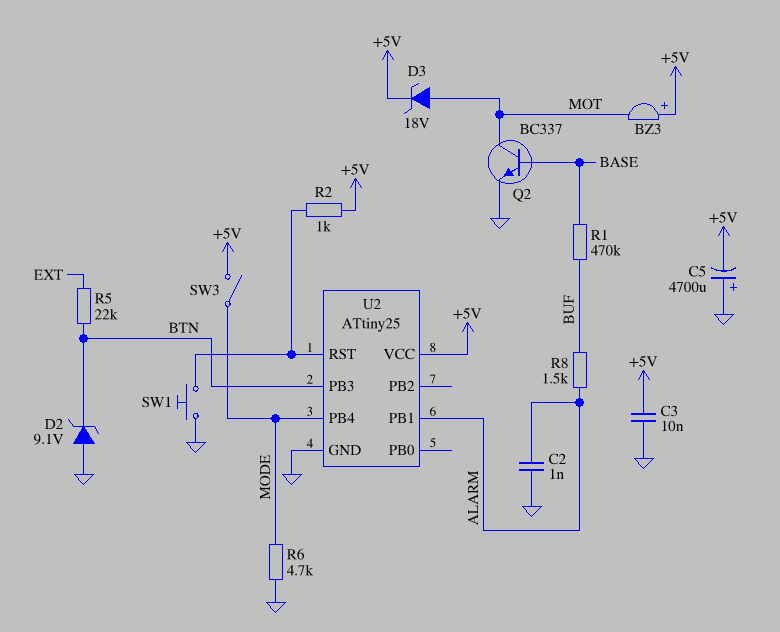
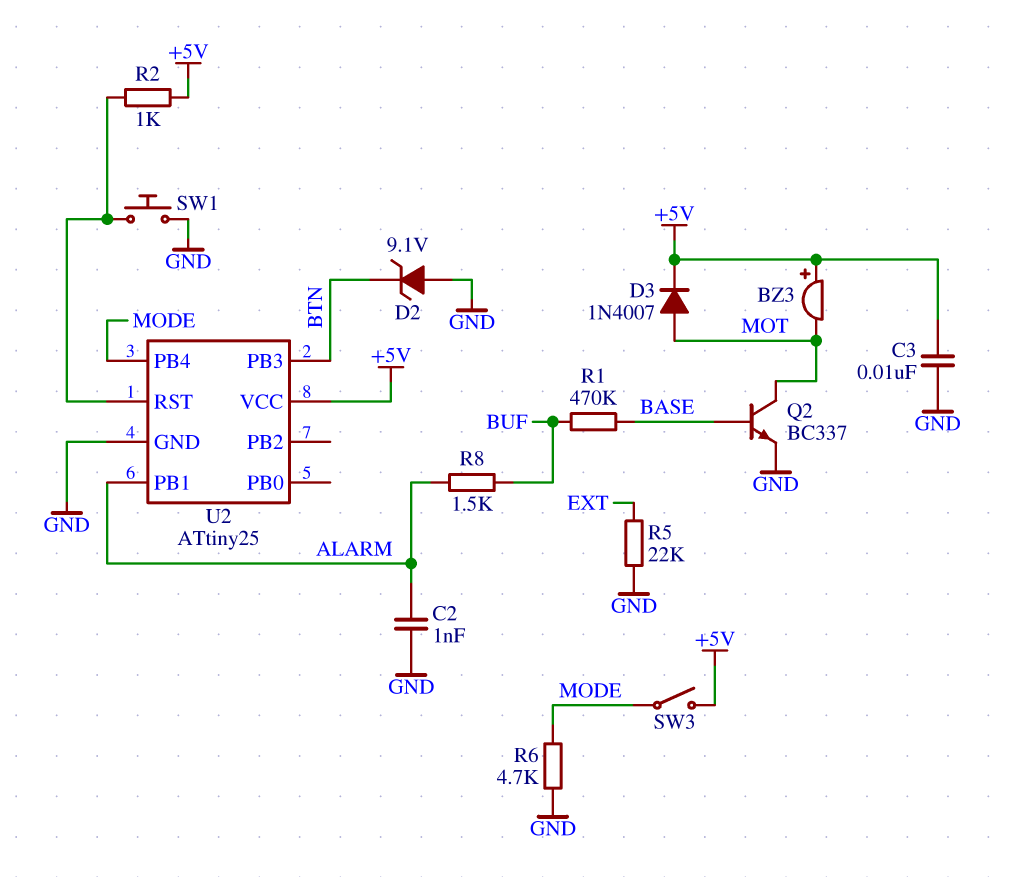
C5: 4700uF (plus GND, minus +5V) -> none
D3: zener 18V (A MOT, K +5V) -> diode 1N4007 (A MOT, K +5V)
R5: 22k (BTN, EXT) -> 22k (EXT, GND)

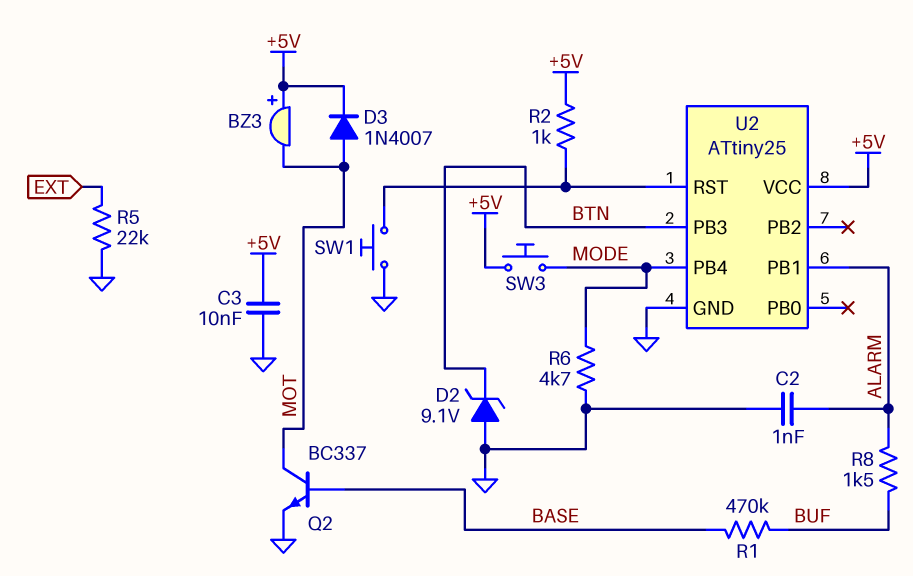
SW3: switch (+5V, MODE) -> button (+5V, MODE)

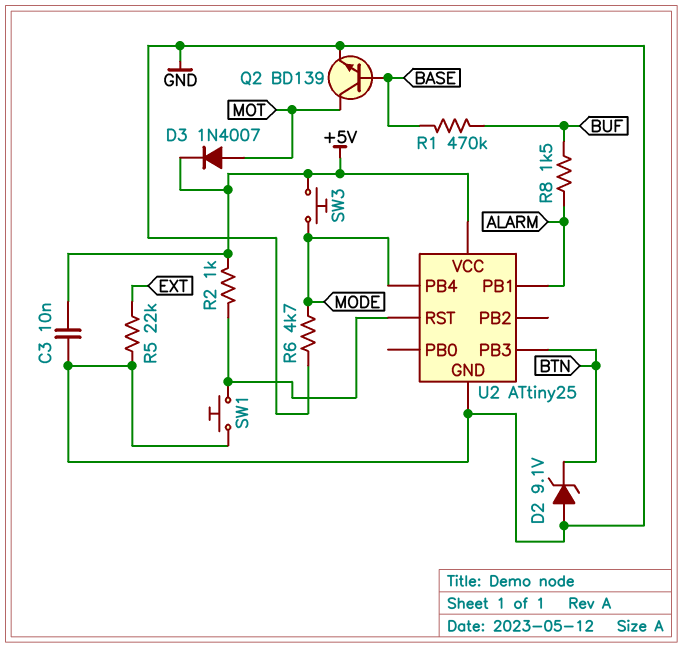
BZ3: buzzer (plus +5V, minus MOT) -> none
C2: 1nF (ALARM, GND) -> none
Q2: NPN BC337 (B BASE, C MOT, E GND) -> NPN BD139 (B BASE, C MOT, E GND)

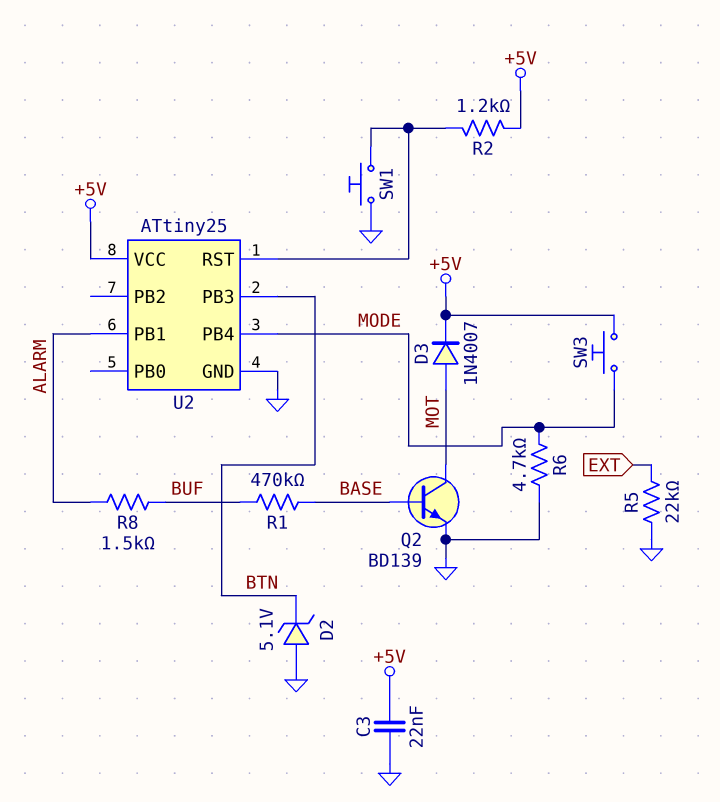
C3: 10nF (+5V, GND) -> 22nF (+5V, GND)
D2: zener 9.1V (A GND, K BTN) -> zener 5.1V (A GND, K BTN)
R2: 1k (+5V, U2/RST) -> 1.2k (+5V, U2/RST)

